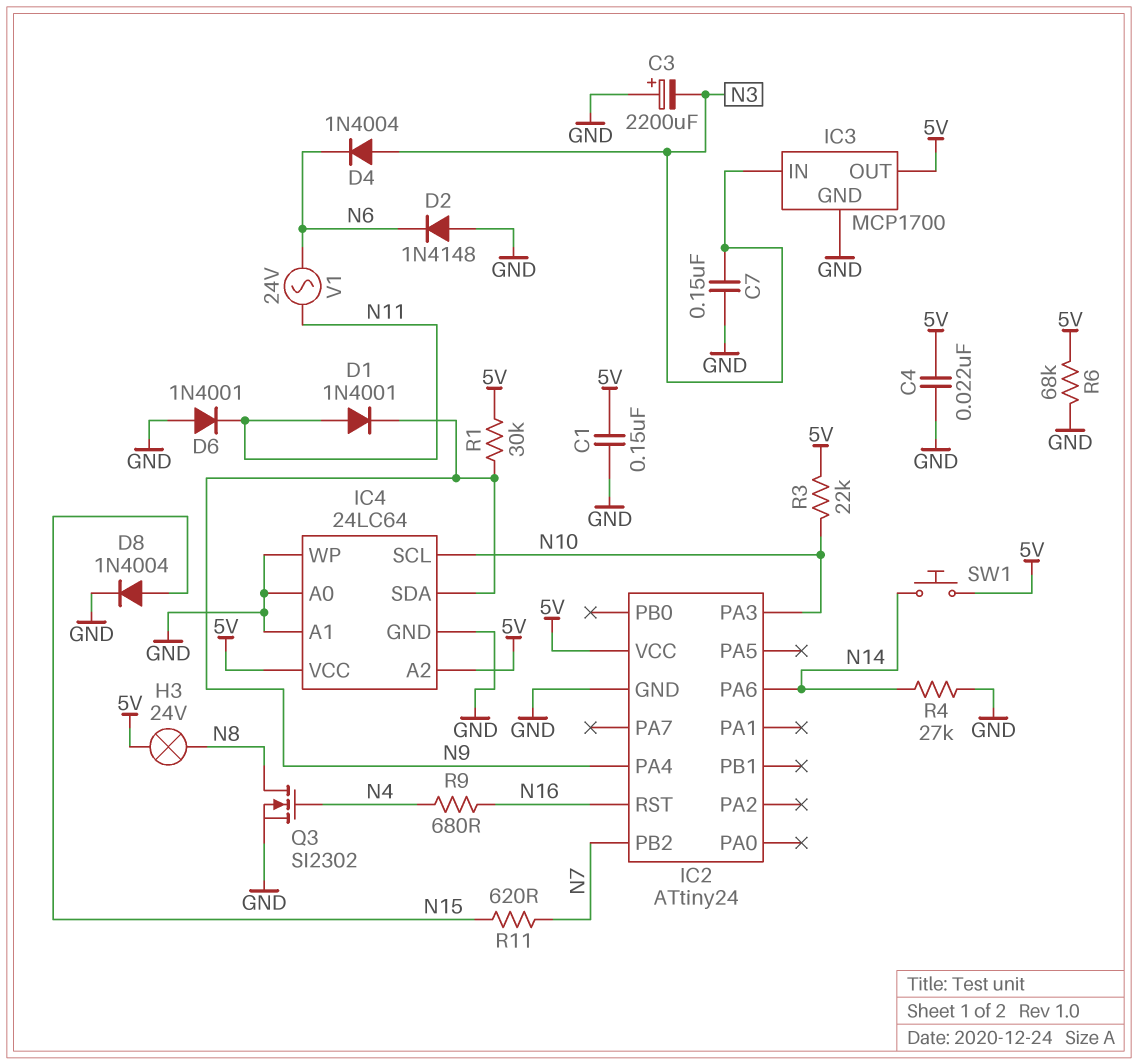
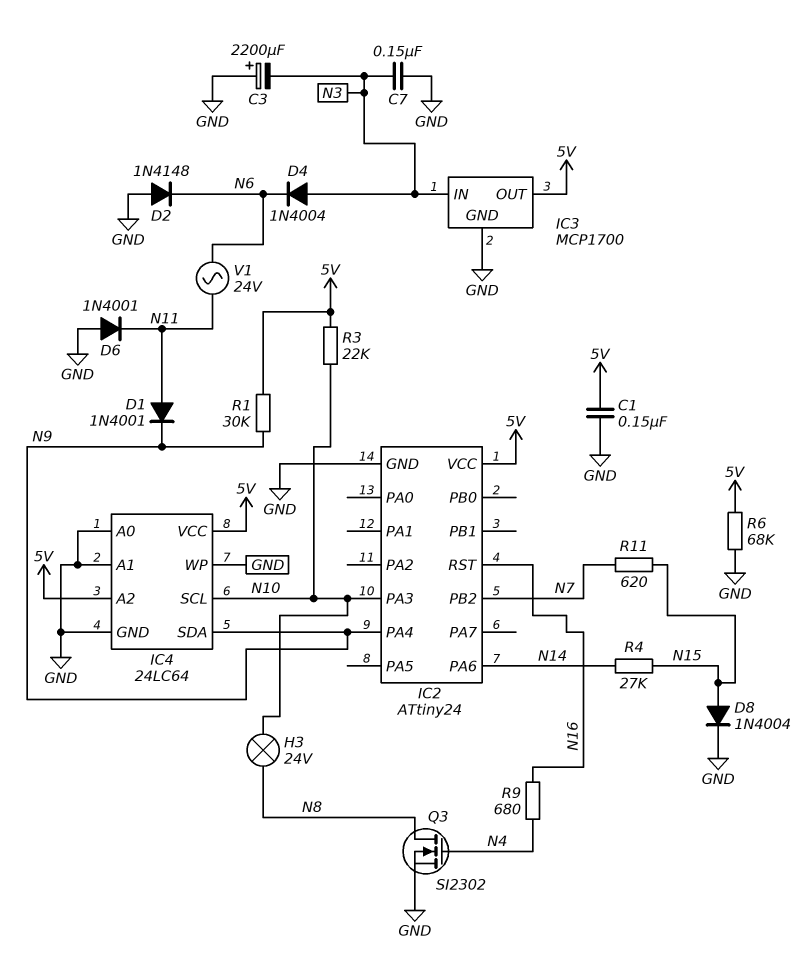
C4: 22nF (5V, GND) -> none
H3: lamp 24V (5V, N8) -> lamp 24V (N8, N10)
R4: 27k (GND, N14) -> 27k (N14, N15)
SW1: button (5V, N14) -> none

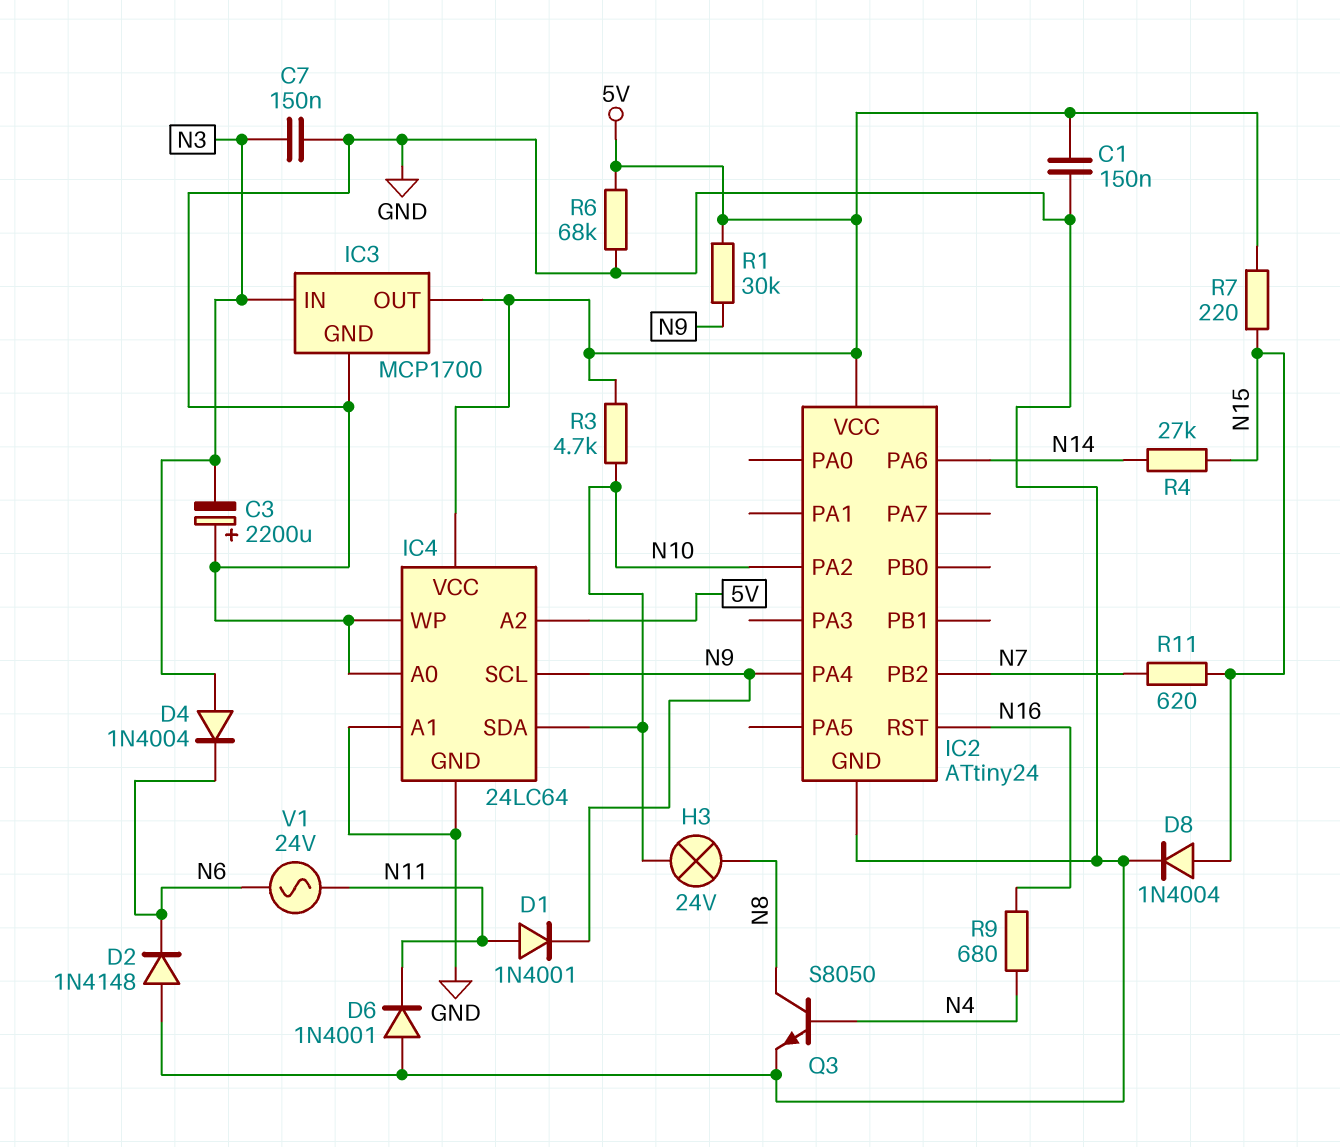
IC2 pin PA2: none -> N10
IC2 pin PA3: N10 -> none
IC4 pin SCL: N10 -> N9
IC4 pin SDA: N9 -> N10
Q3: NMOS SI2302 (G N4, D N8, S GND) -> NPN S8050 (B N4, C N8, E GND)
R3: 22k (5V, N10) -> 4.7k (5V, N10)
R7: none -> 220 (5V, N15)

